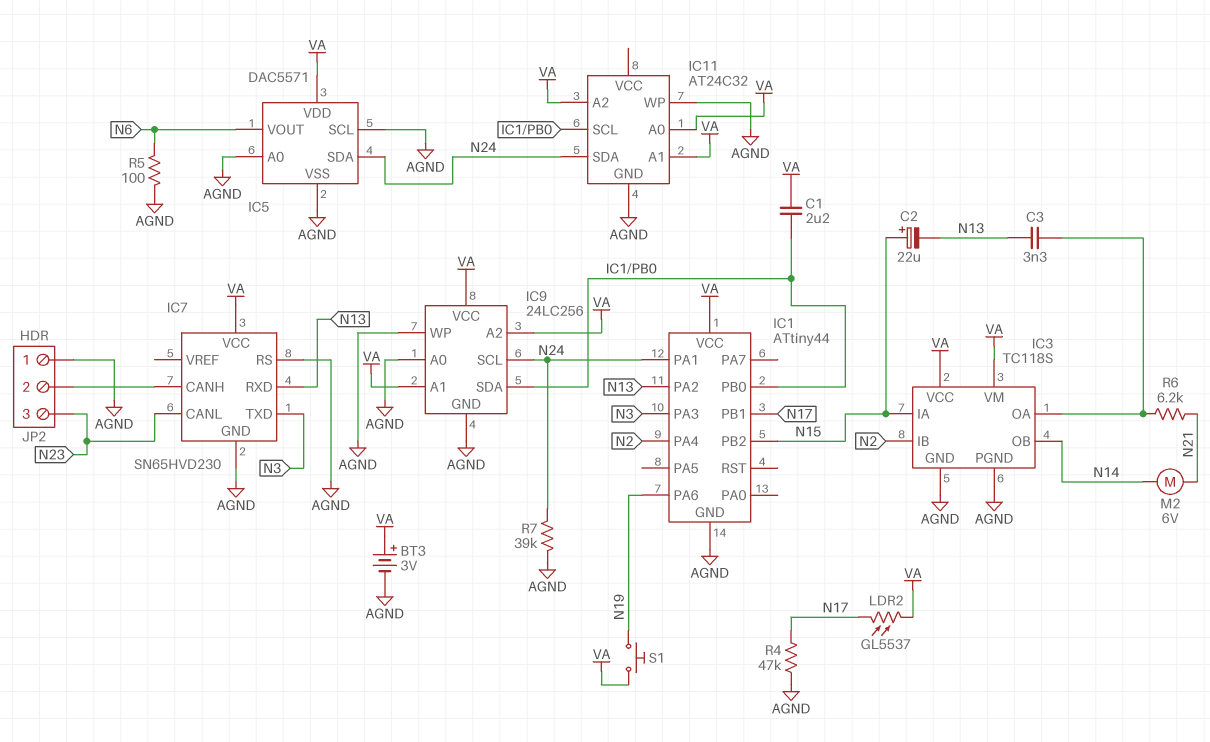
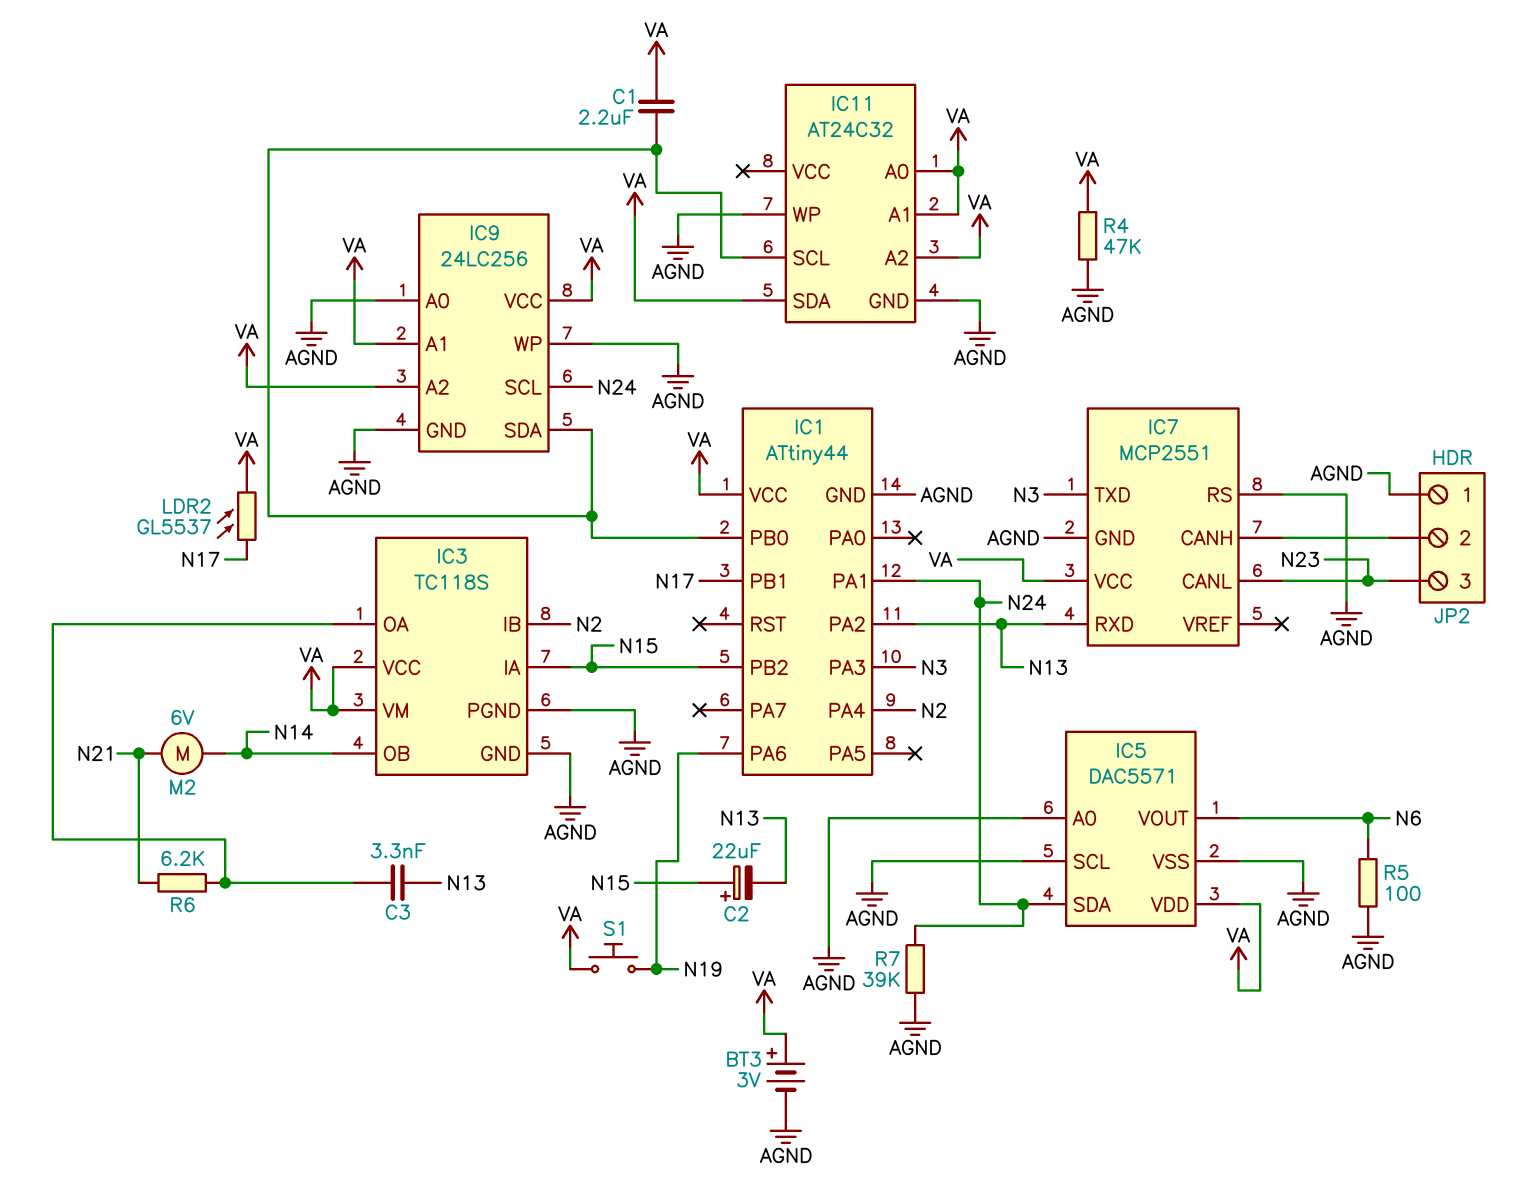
IC7: SN65HVD230 -> MCP2551
IC11 pin SDA: N24 -> VA
R4: 47k (AGND, N17) -> 47k (AGND, VA)

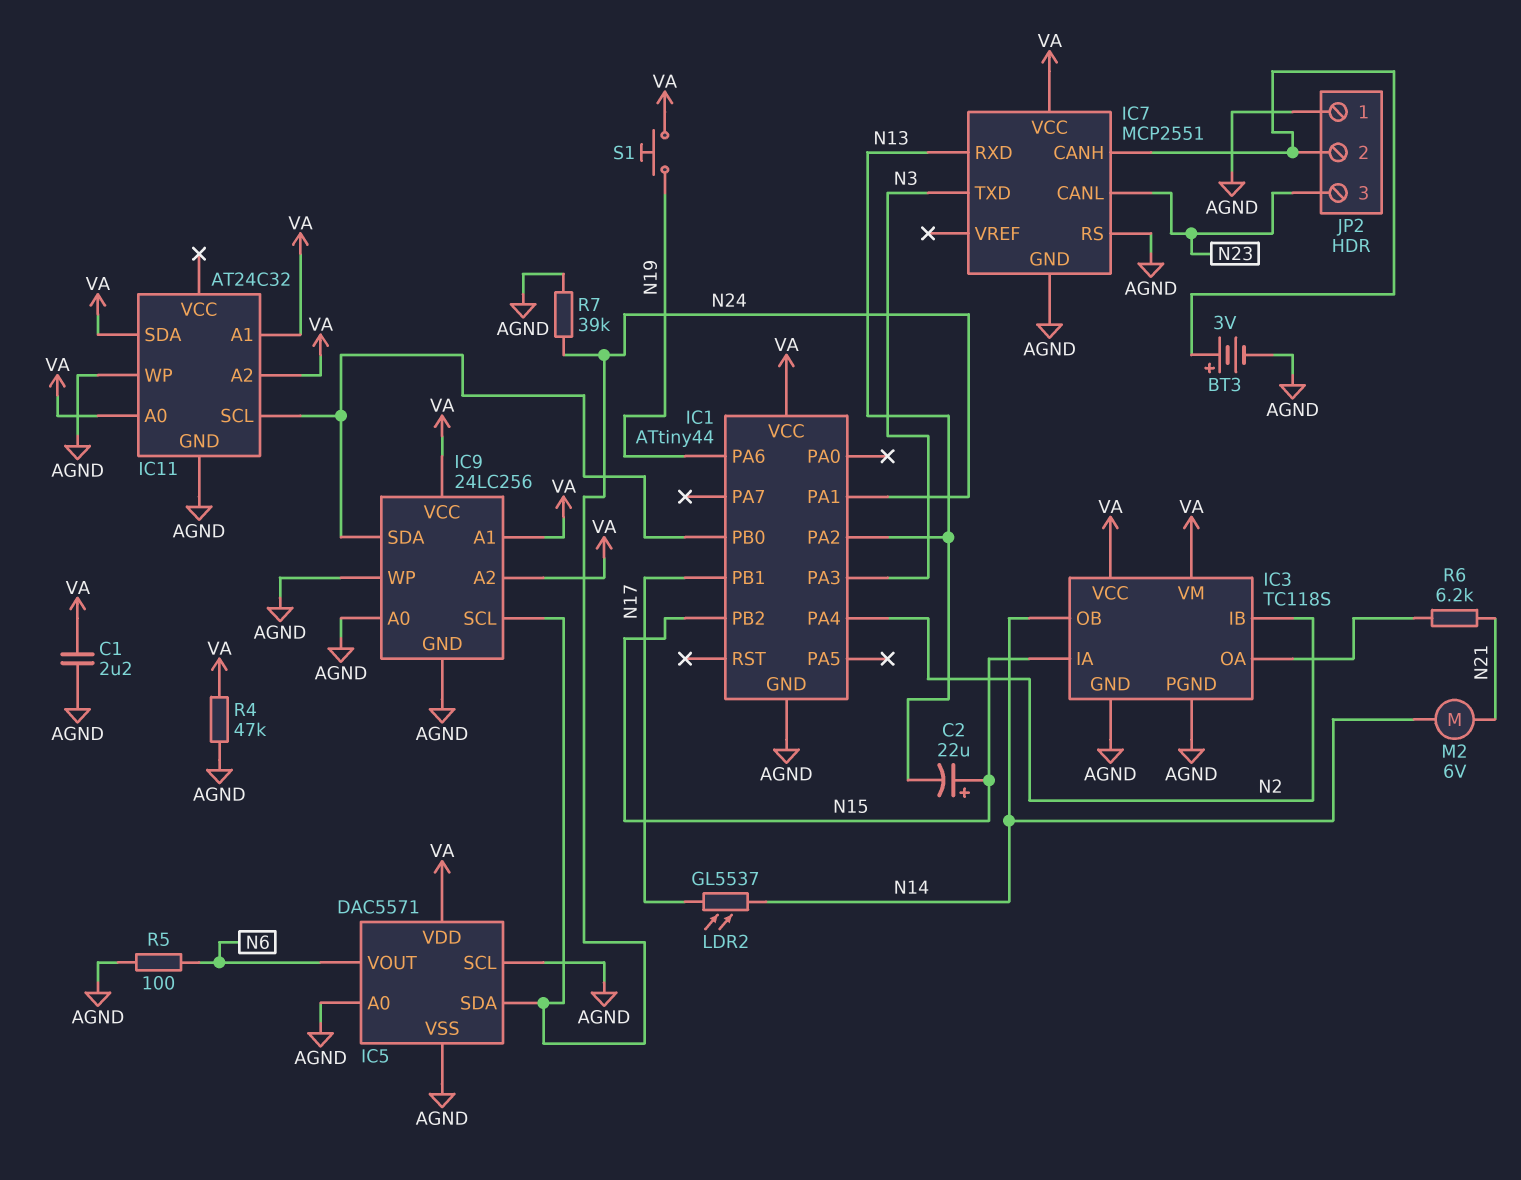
BT3: 3V (plus VA, minus AGND) -> 3V (plus IC7/CANH, minus AGND)
C1: 2.2uF (IC1/PB0, VA) -> 2.2uF (AGND, VA)
C3: 3.3nF (IC3/OA, N13) -> none
LDR2: GL5537 (N17, VA) -> GL5537 (N14, N17)

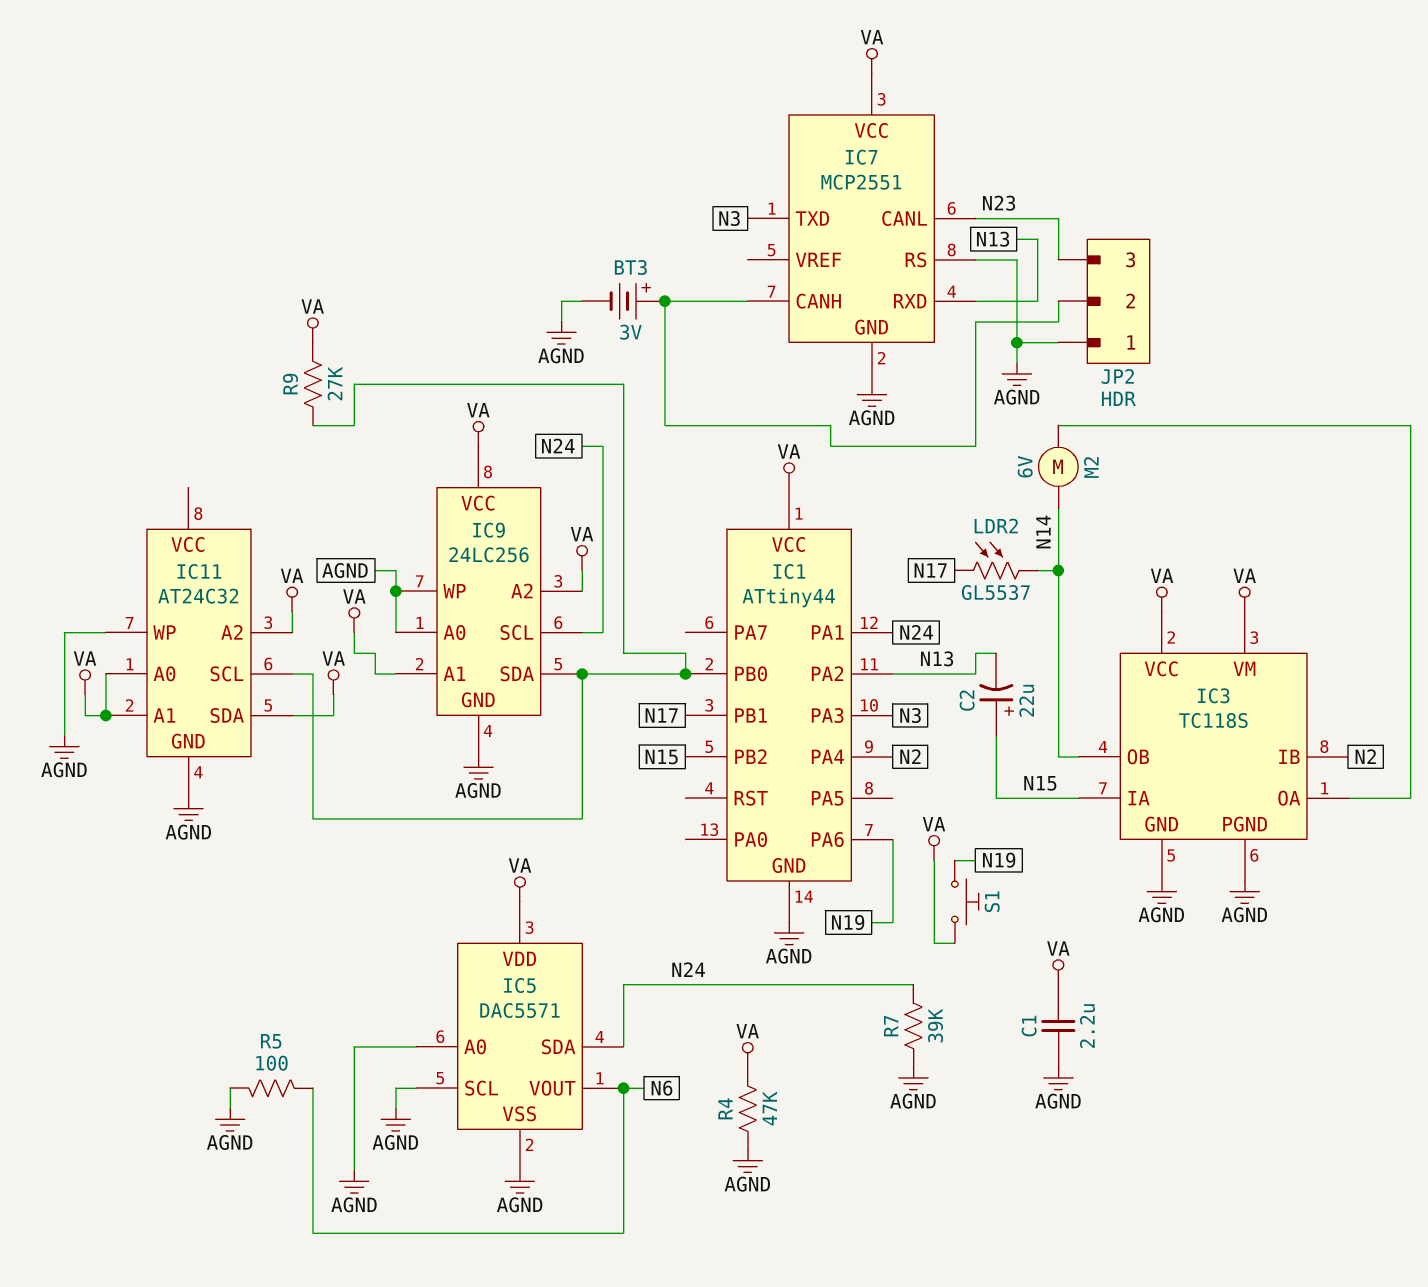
M2: motor 6V (N14, N21) -> motor 6V (IC3/OA, N14)
R6: 6.2k (IC3/OA, N21) -> none
R9: none -> 27k (IC1/PB0, VA)

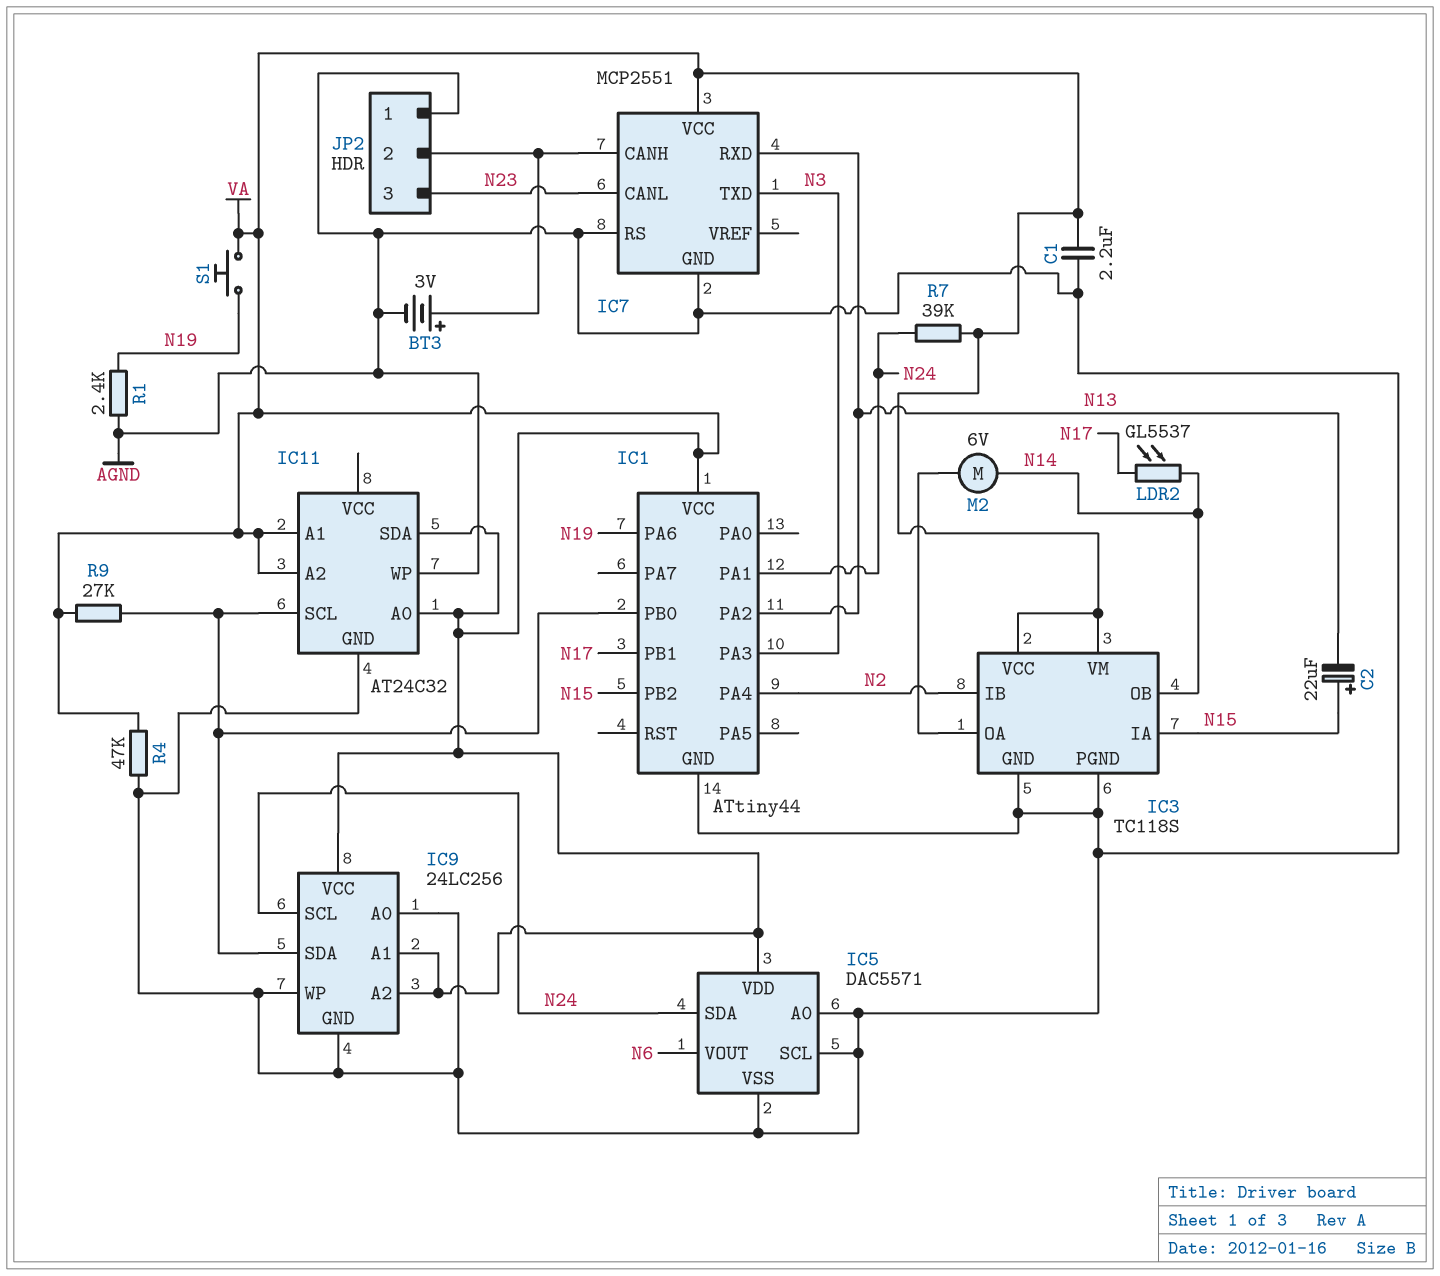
R1: none -> 2.4k (AGND, N19)
R5: 100 (AGND, N6) -> none
R7: 39k (AGND, N24) -> 39k (N24, VA)

